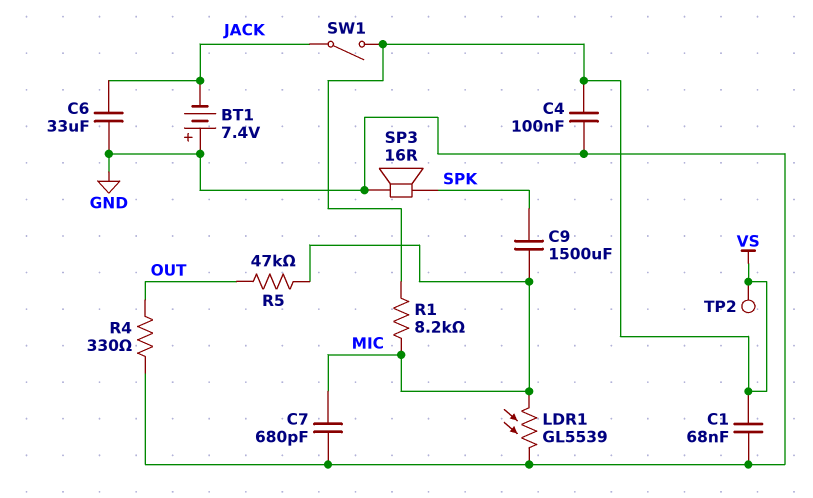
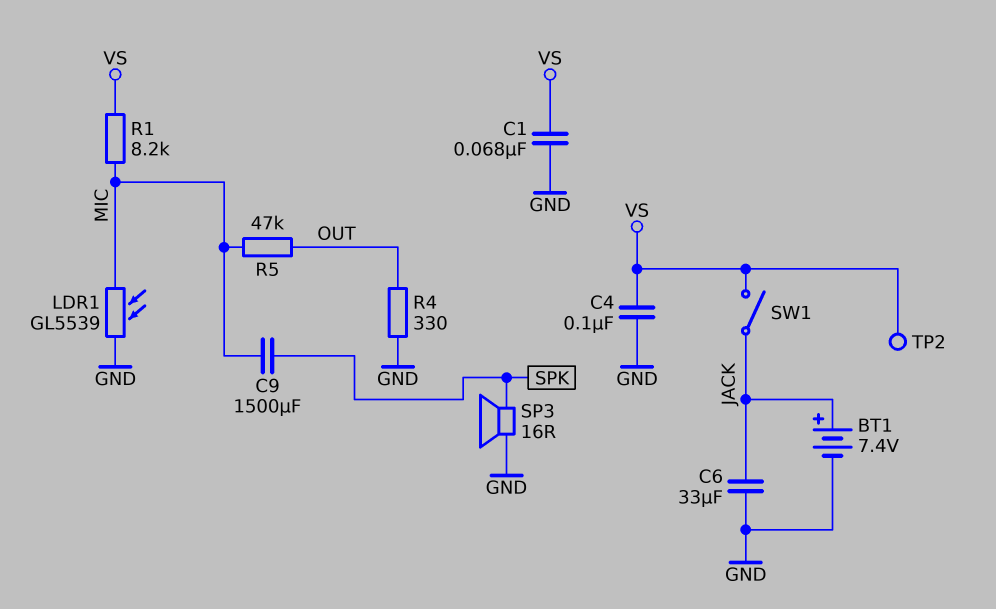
BT1: 7.4V (plus GND, minus JACK) -> 7.4V (plus JACK, minus GND)
C7: 680pF (GND, MIC) -> none

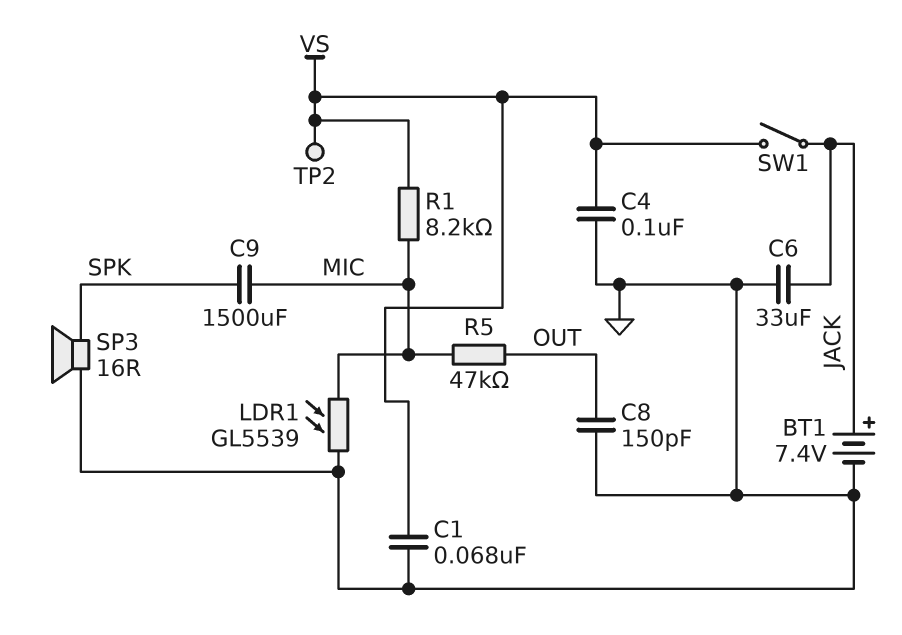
C8: none -> 150pF (GND, OUT)
R4: 330 (GND, OUT) -> none

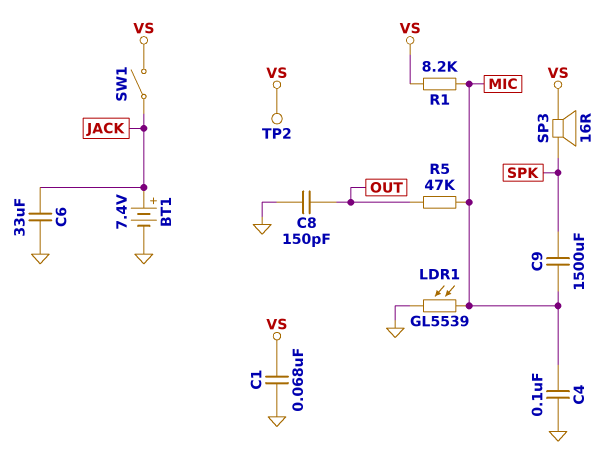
C4: 100nF (GND, VS) -> 100nF (GND, MIC)
SP3: speaker 16R (GND, SPK) -> speaker 16R (SPK, VS)

